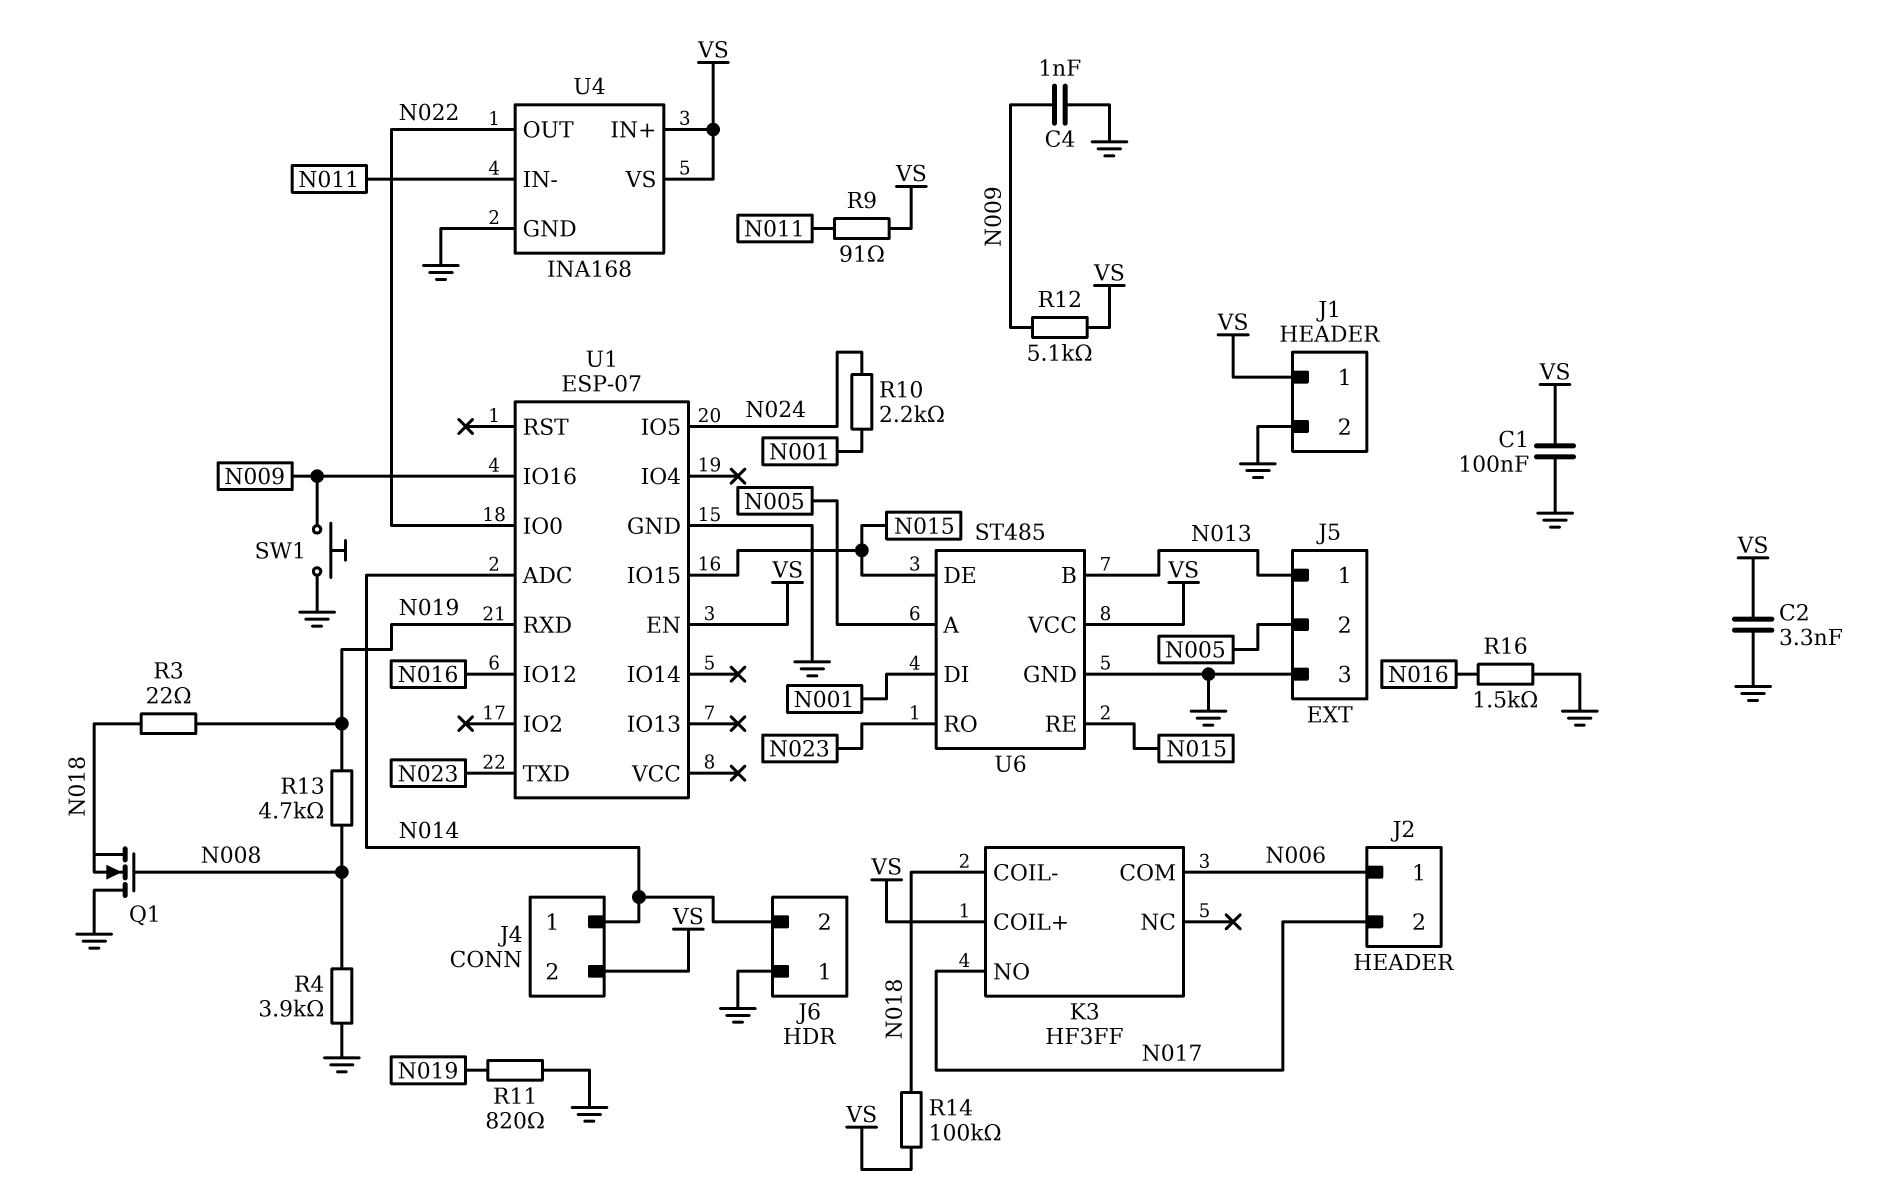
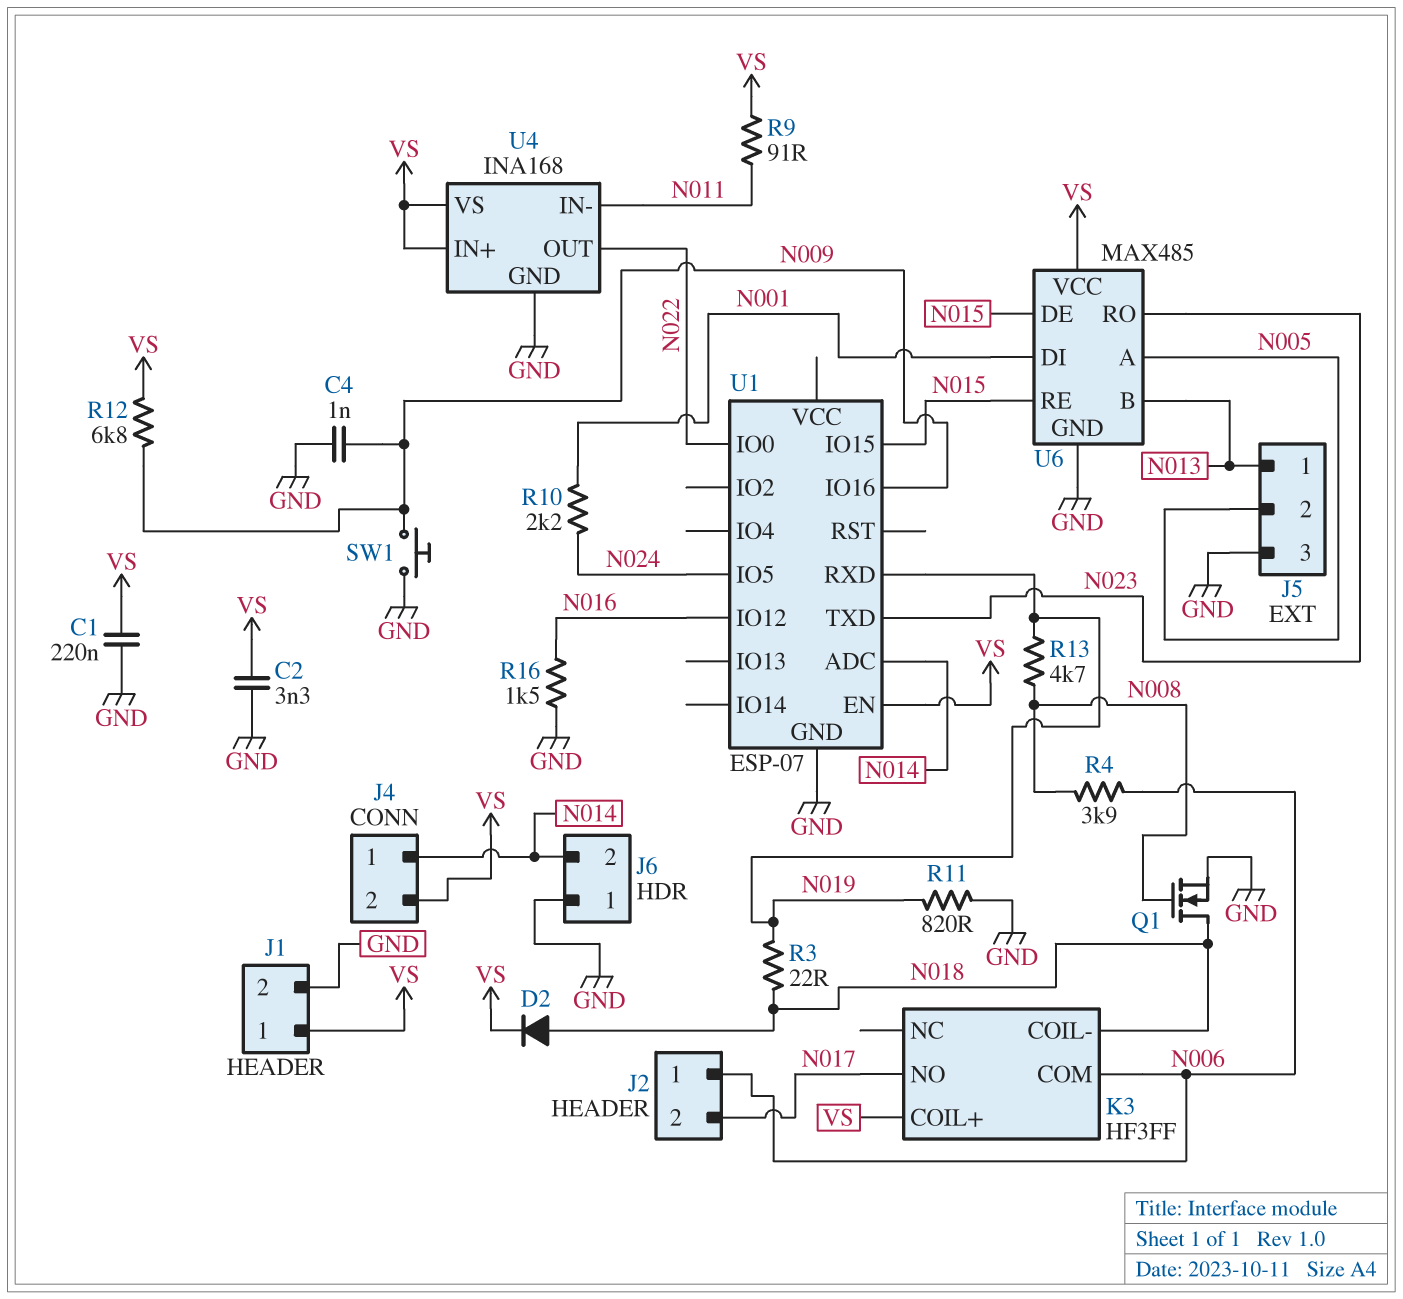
C1: 100nF (GND, VS) -> 220nF (GND, VS)
D2: none -> diode (A N018, K VS)
Q1: NMOS (G N008, D GND, S N018) -> NMOS (G N008, D N018, S GND)
R4: 3.9k (GND, N008) -> 3.9k (N006, N008)
R12: 5.1k (N009, VS) -> 6.8k (N009, VS)
R14: 100k (N018, VS) -> none
U6: ST485 -> MAX485

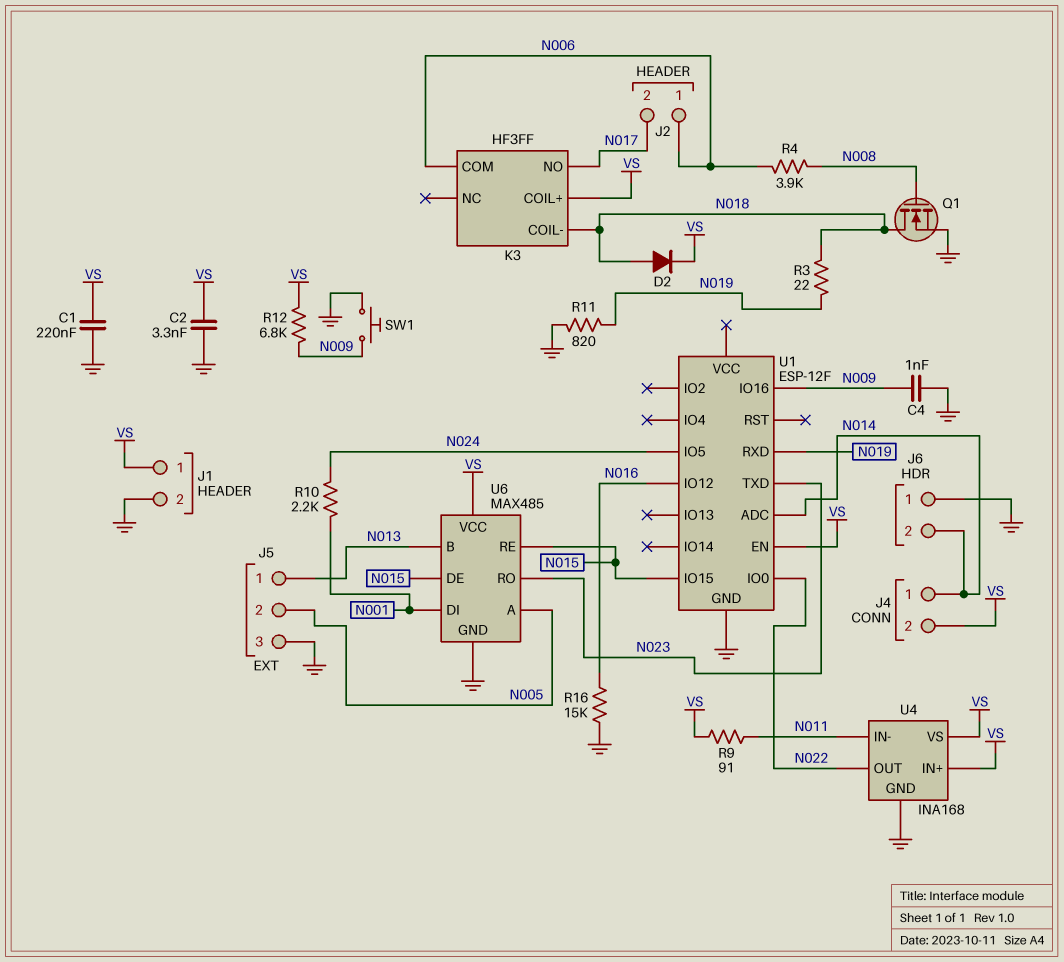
R13: 4.7k (N008, N019) -> none
R16: 1.5k (GND, N016) -> 15k (GND, N016)
U1: ESP-07 -> ESP-12F

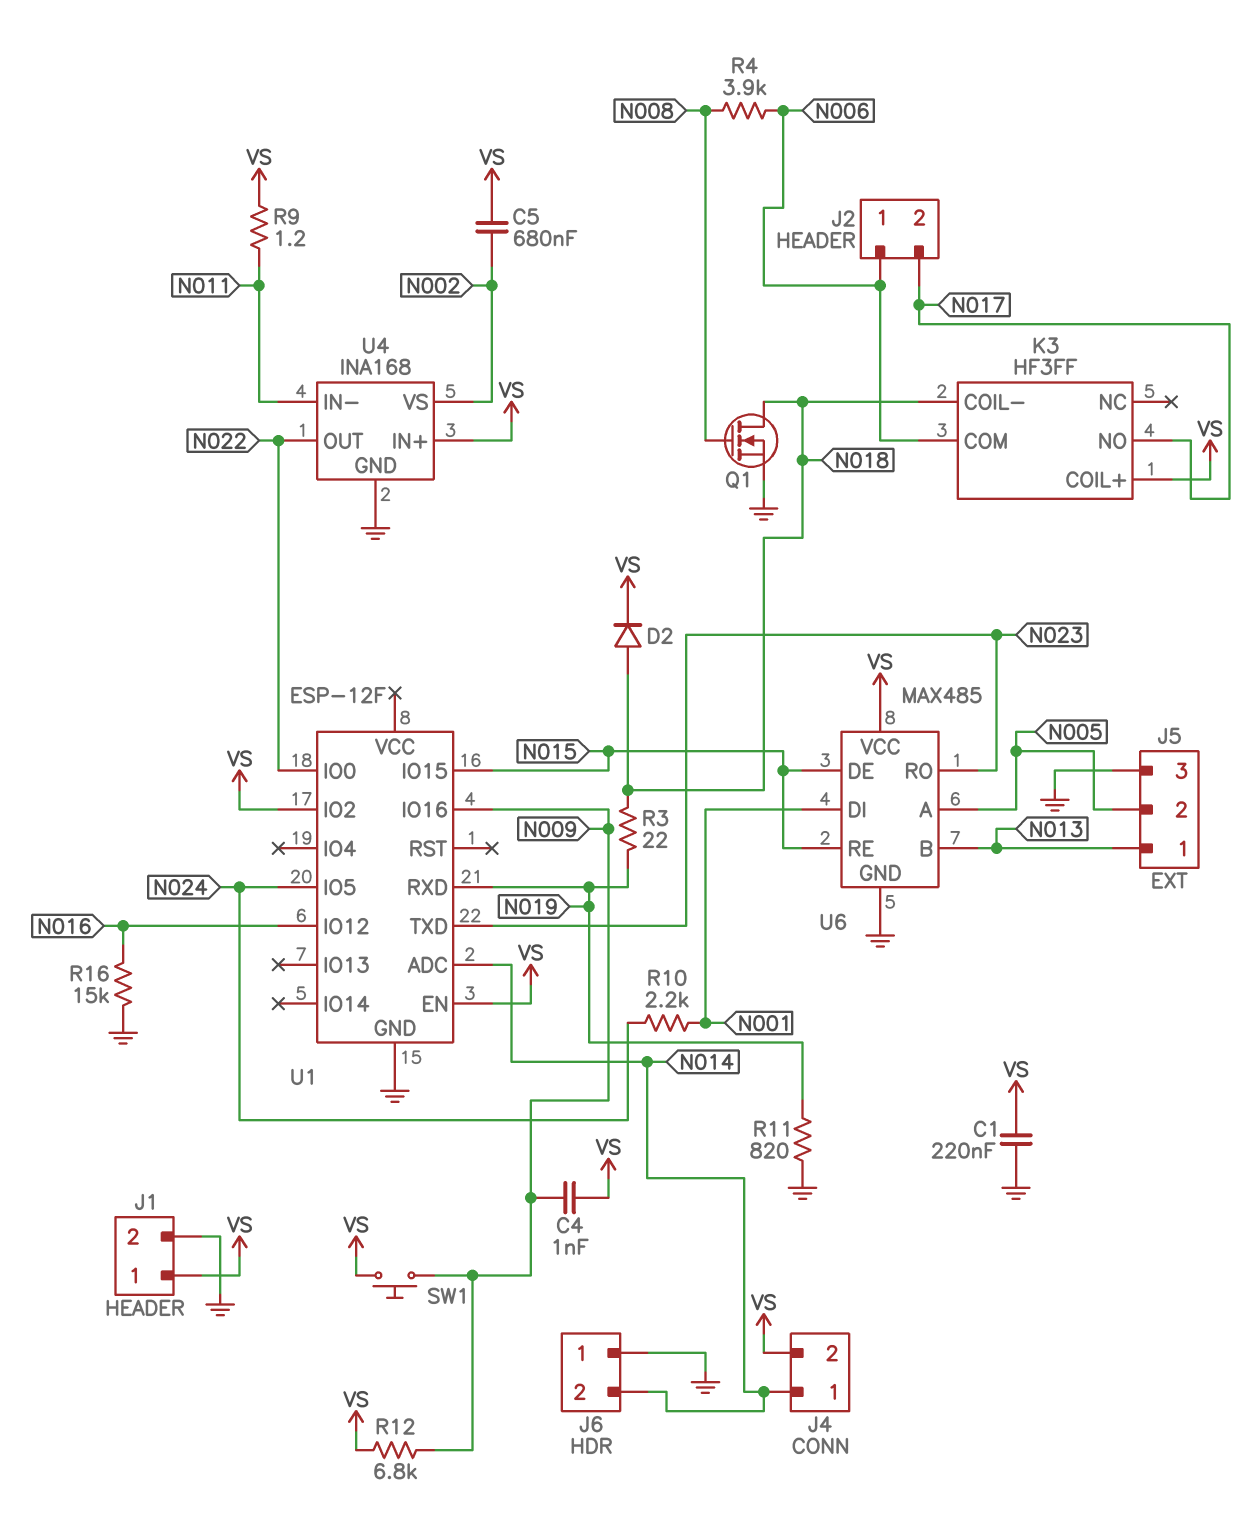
C2: 3.3nF (GND, VS) -> none
C4: 1nF (GND, N009) -> 1nF (N009, VS)
C5: none -> 680nF (N002, VS)
R9: 91 (N011, VS) -> 1.2 (N011, VS)
SW1: button (GND, N009) -> button (N009, VS)
U1 pin IO2: none -> VS
U4 pin VS: VS -> N002

